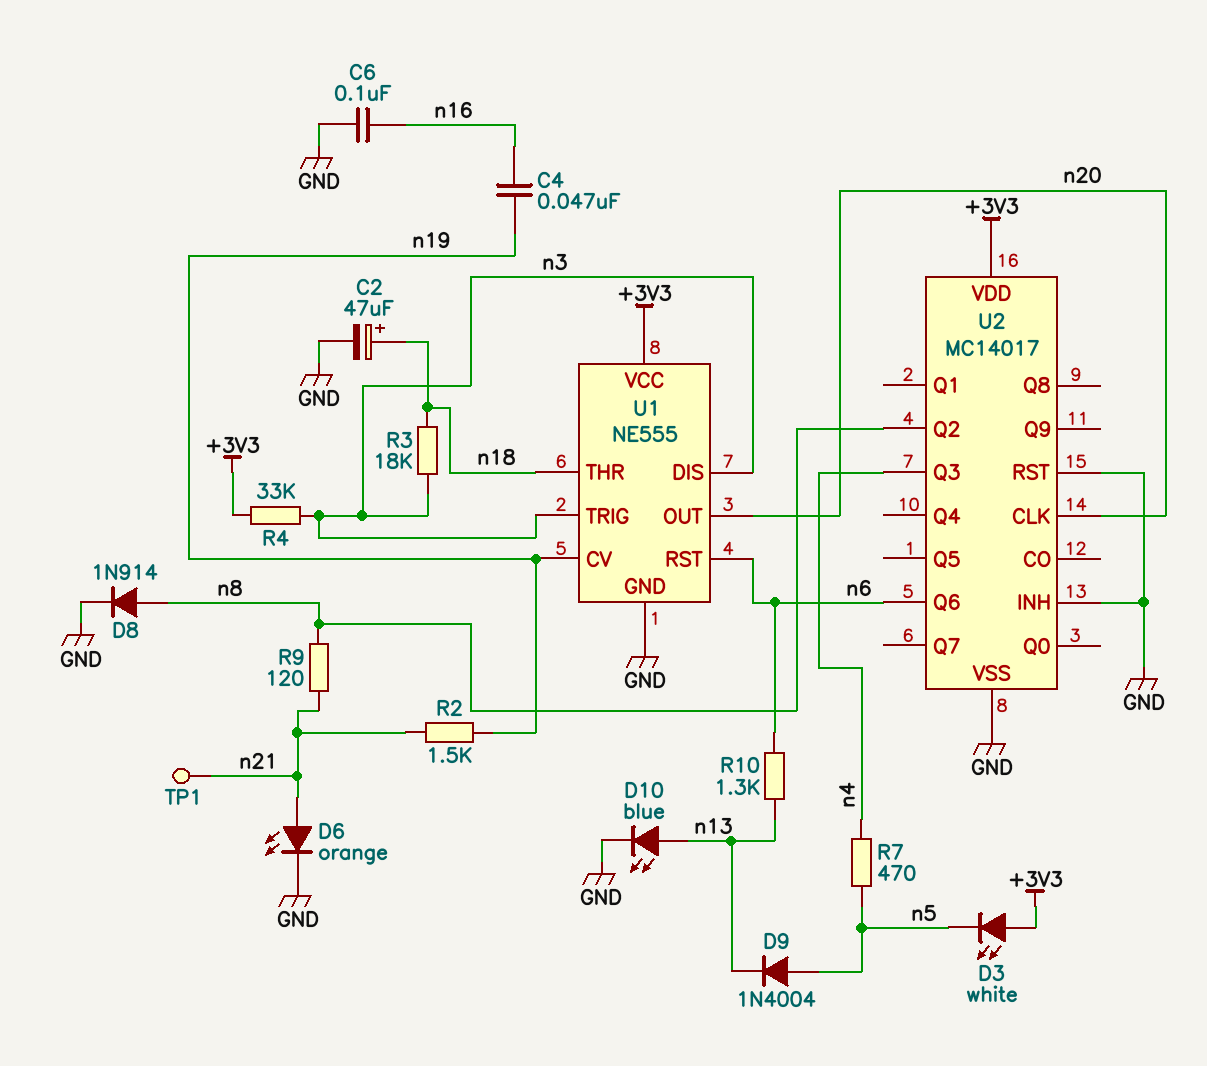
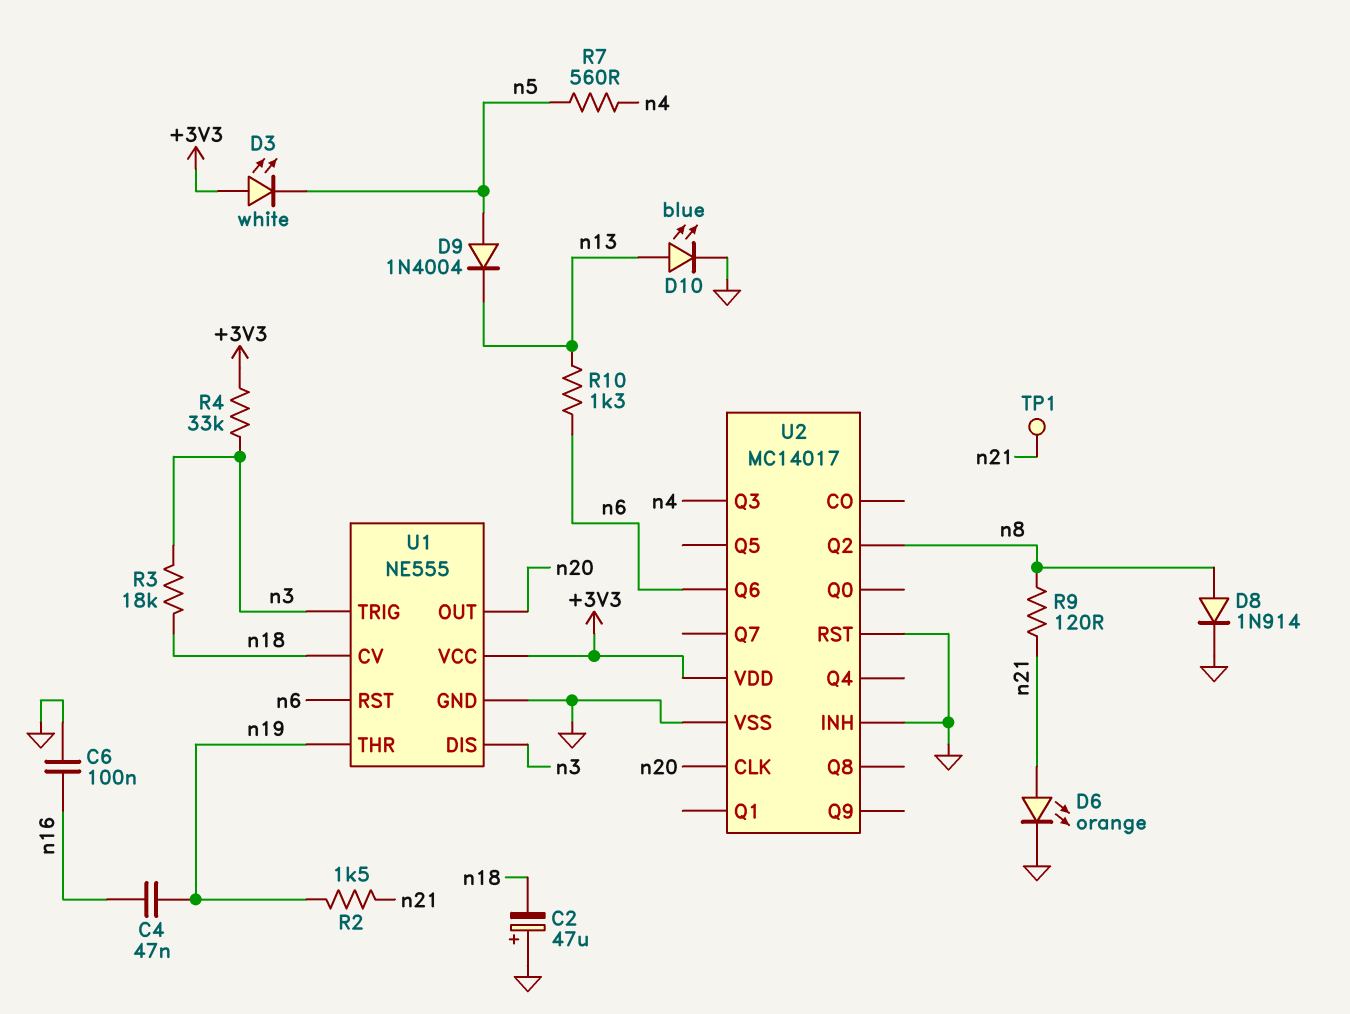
C2: 47uF (plus n18, minus GND) -> 47uF (plus GND, minus n18)
R7: 470 (n4, n5) -> 560 (n4, n5)
U1 pin CV: n19 -> n18
U1 pin THR: n18 -> n19

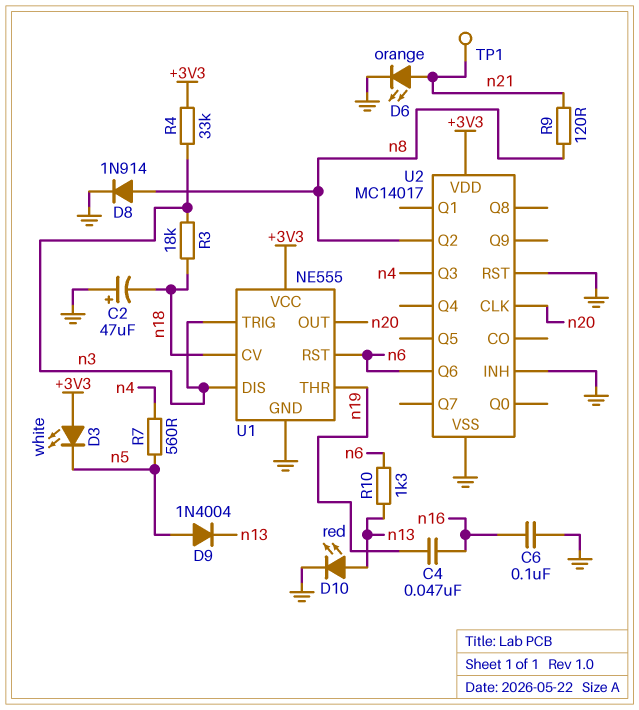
D10: LED blue (A n13, K GND) -> LED red (A n13, K GND)
R2: 1.5k (n19, n21) -> none

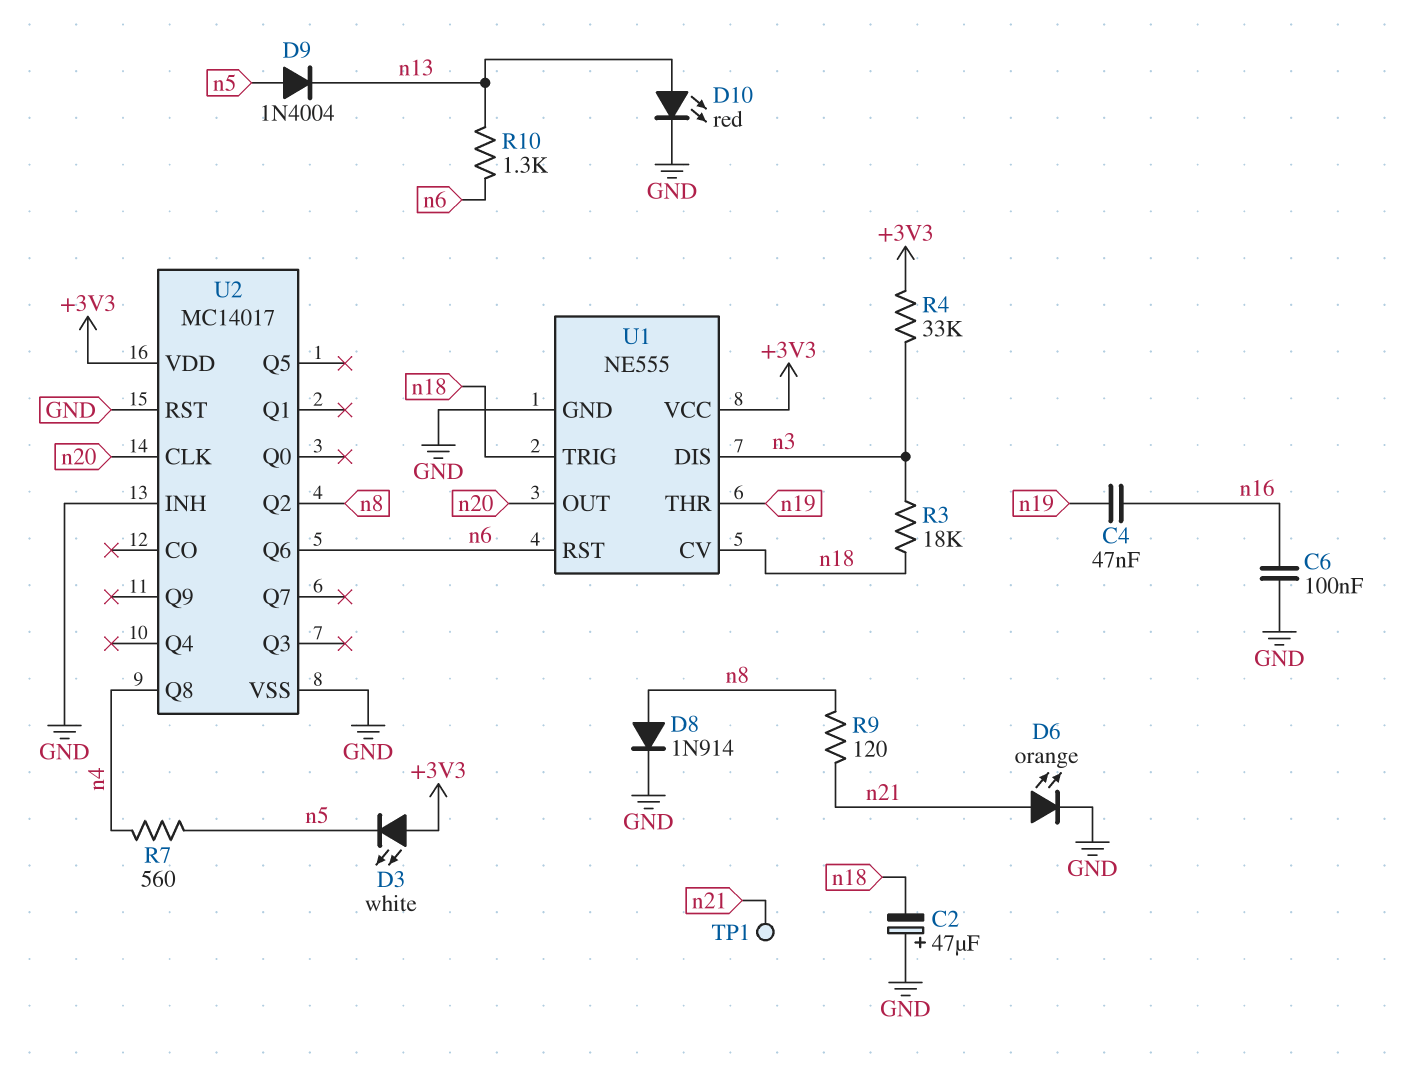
U1 pin TRIG: n3 -> n18
U2 pin Q3: n4 -> none
U2 pin Q8: none -> n4

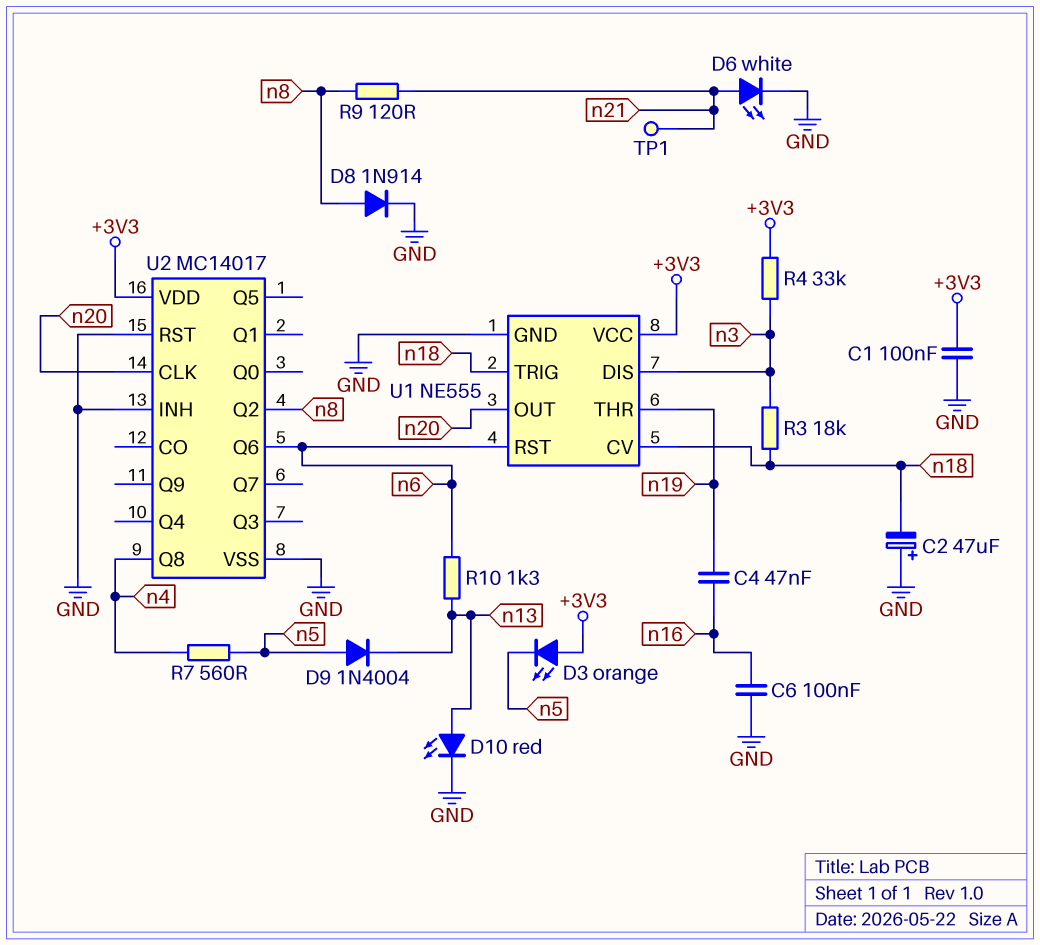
C1: none -> 100nF (+3V3, GND)
D3: LED white (A +3V3, K n5) -> LED orange (A +3V3, K n5)
D6: LED orange (A n21, K GND) -> LED white (A n21, K GND)

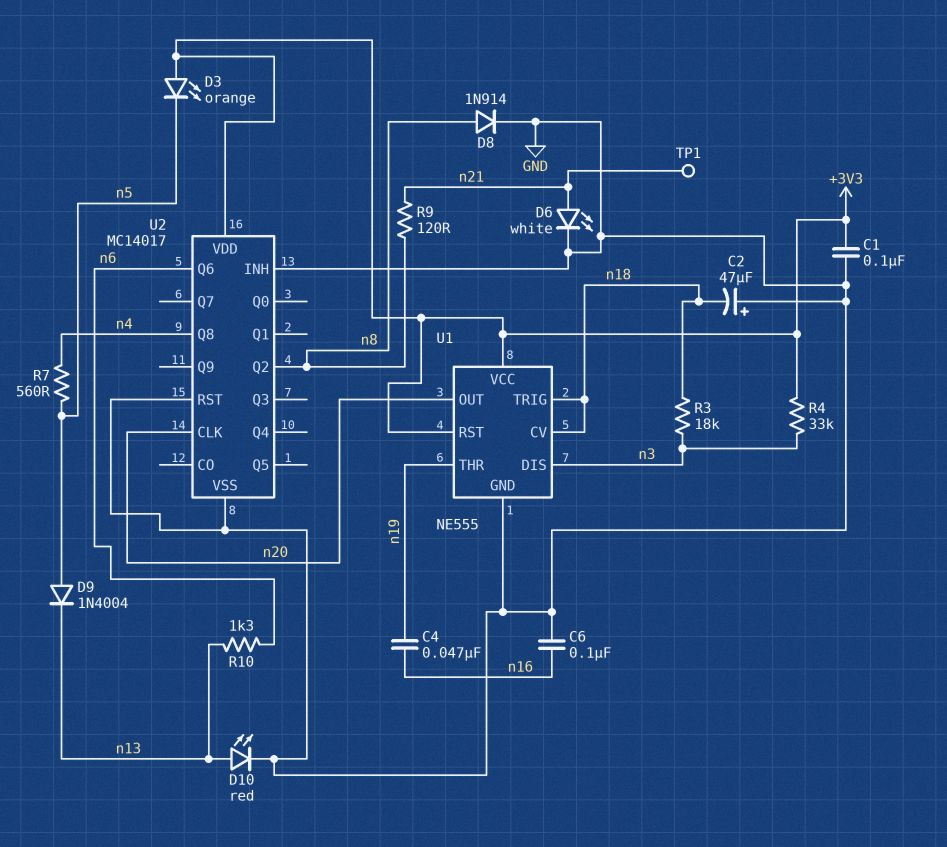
U1 pin RST: n6 -> +3V3

